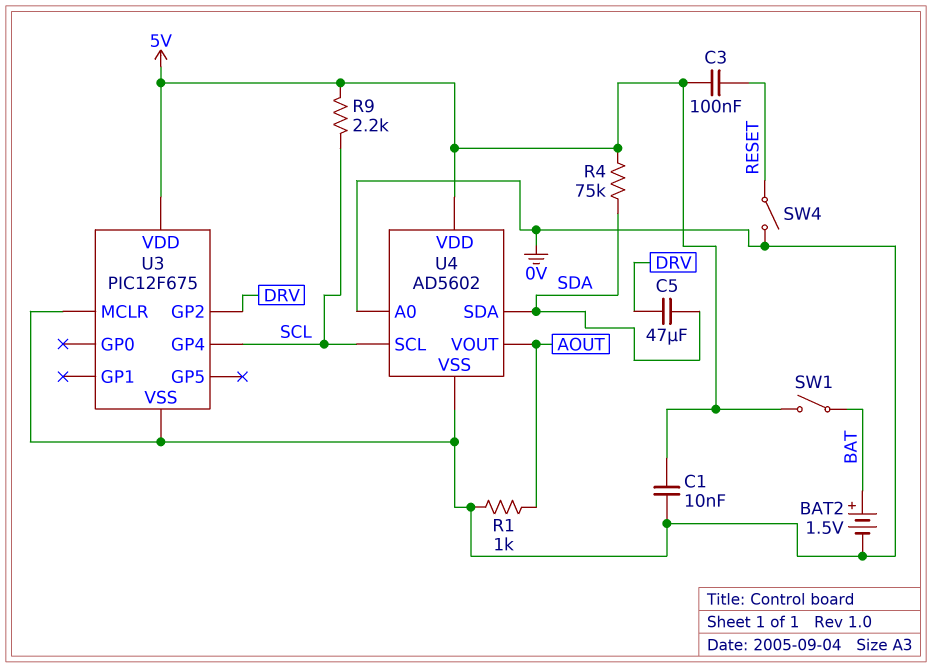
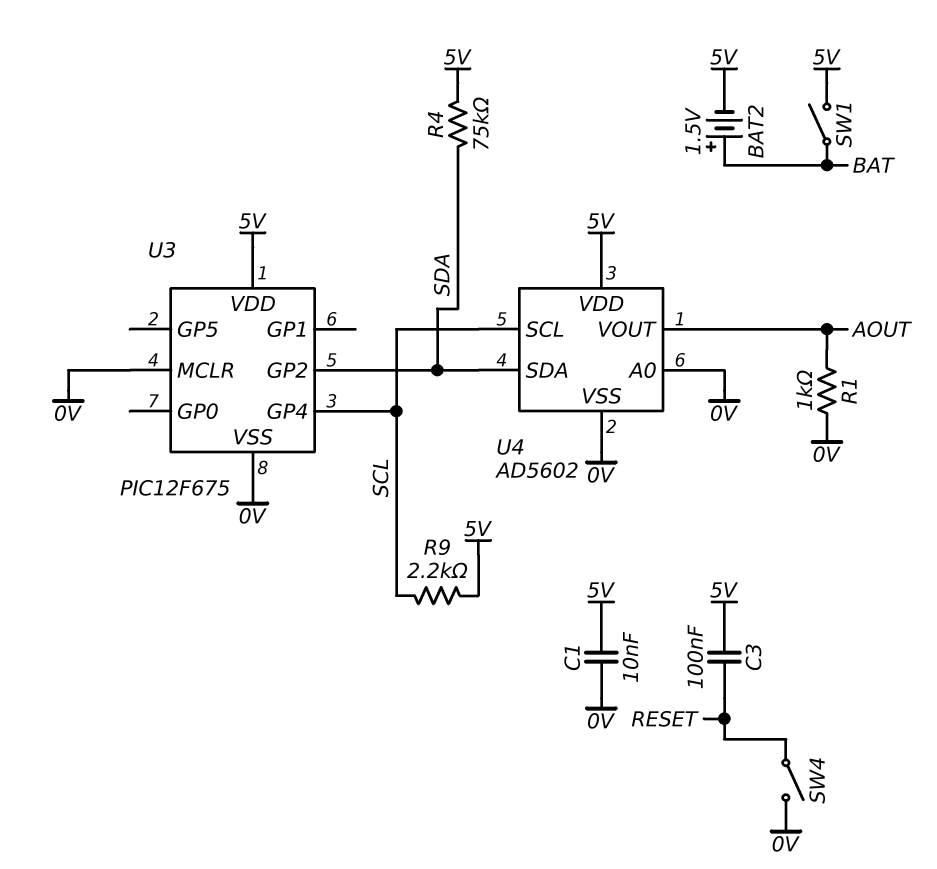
BAT2: 1.5V (plus BAT, minus 0V) -> 1.5V (plus BAT, minus 5V)
C5: 47uF (DRV, SDA) -> none
U3 pin GP2: DRV -> SDA

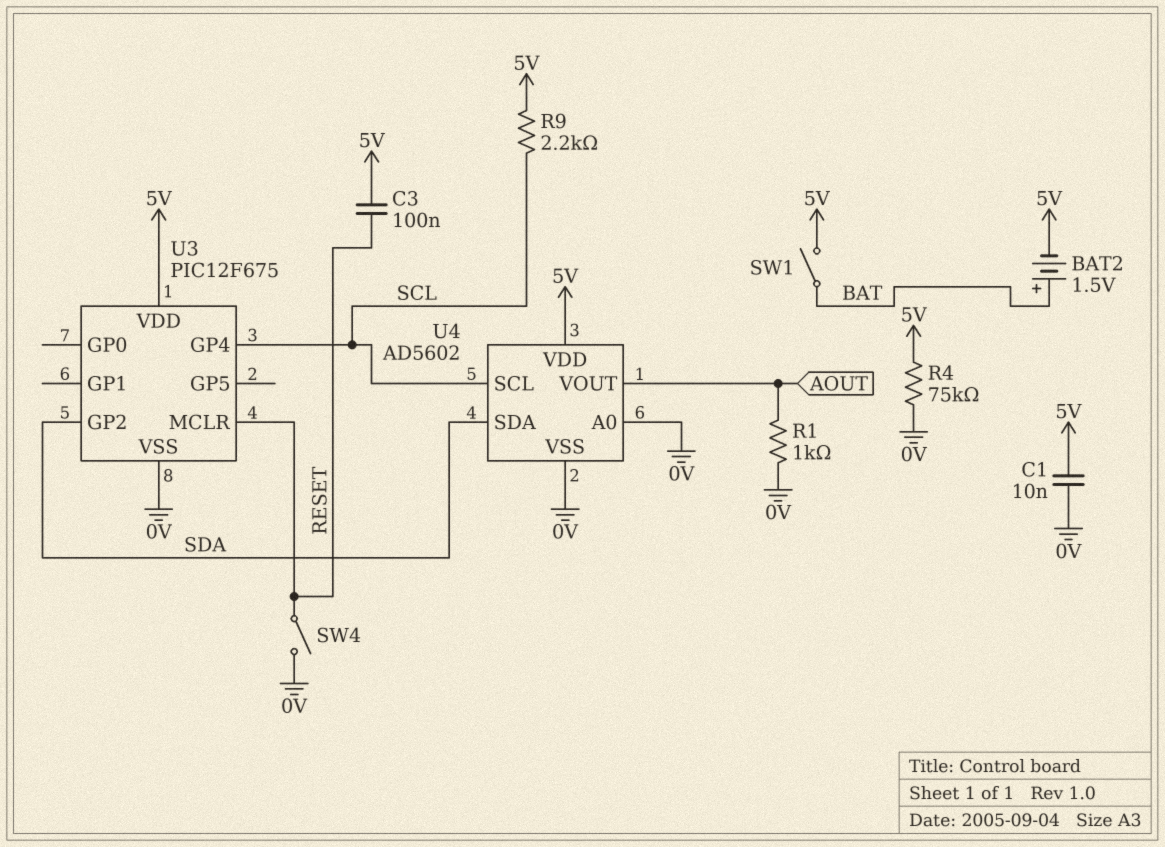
R4: 75k (5V, SDA) -> 75k (0V, 5V)
U3 pin MCLR: 0V -> RESET

